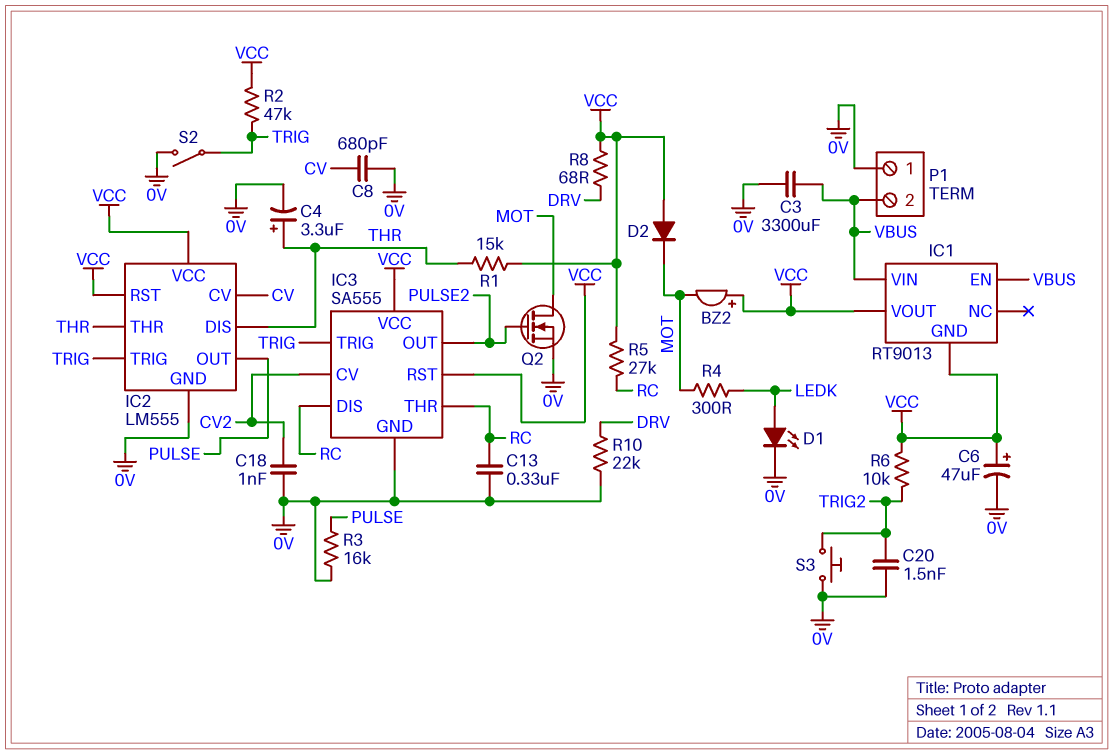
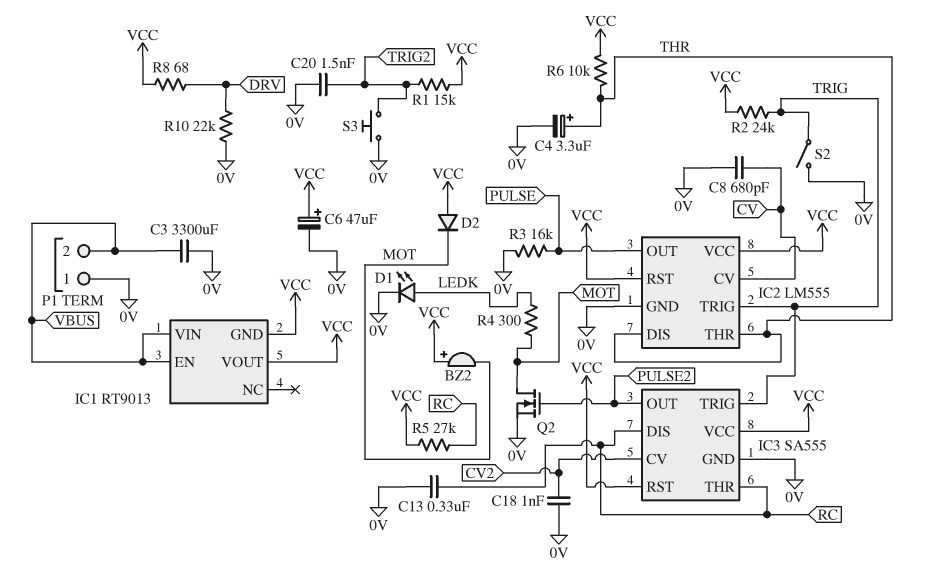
R1: 15k (THR, VCC) -> 15k (TRIG2, VCC)
R2: 47k (TRIG, VCC) -> 24k (TRIG, VCC)
R6: 10k (TRIG2, VCC) -> 10k (THR, VCC)

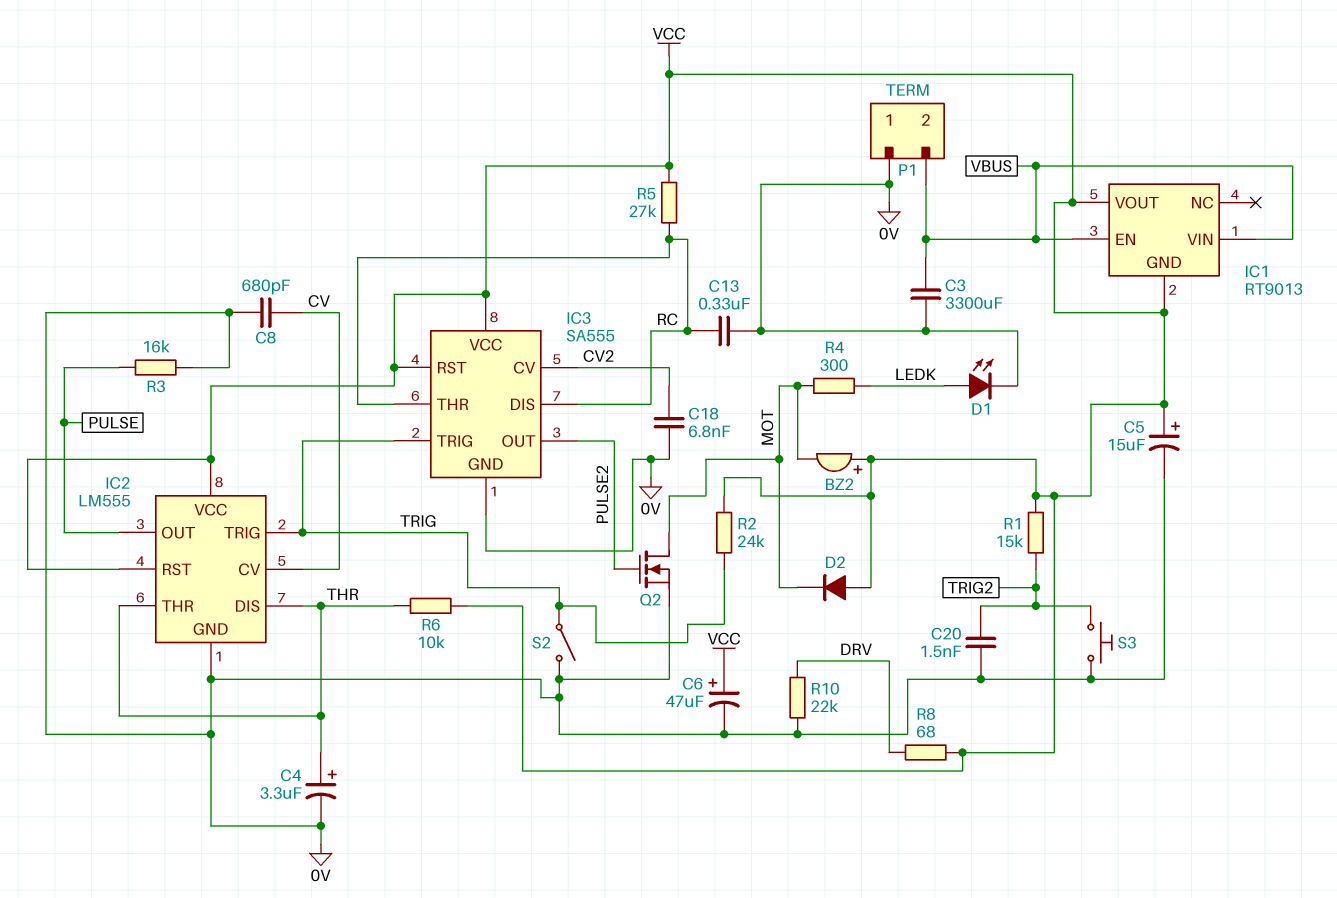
C5: none -> 15uF (plus VCC, minus 0V)
C18: 1nF (0V, CV2) -> 6.8nF (0V, CV2)

